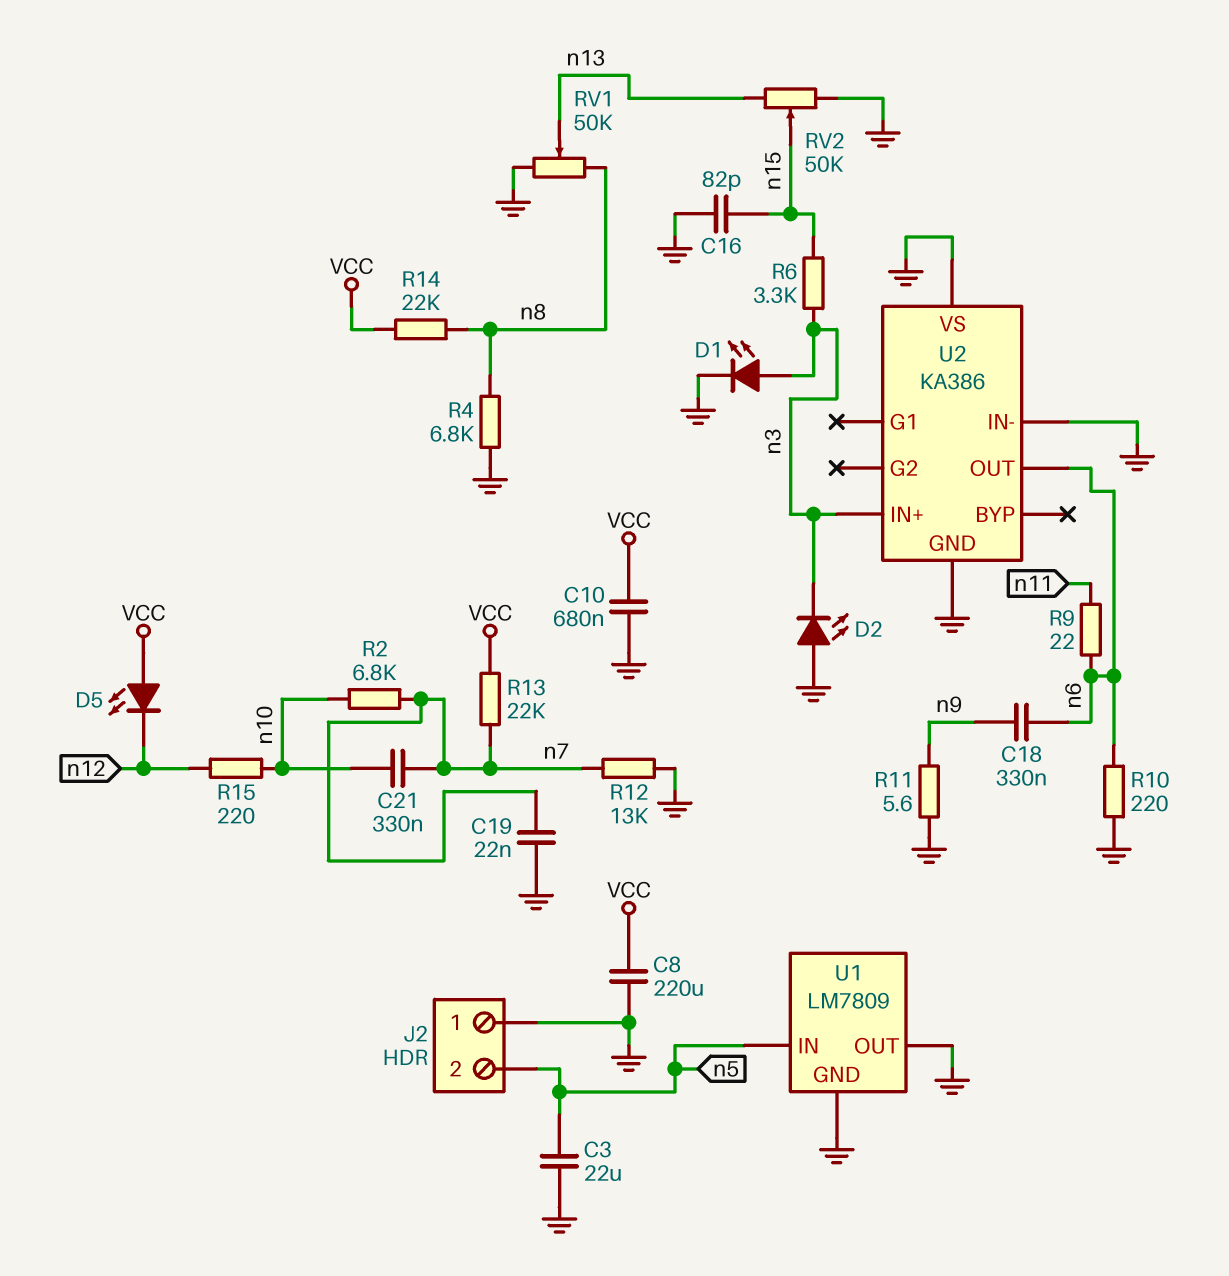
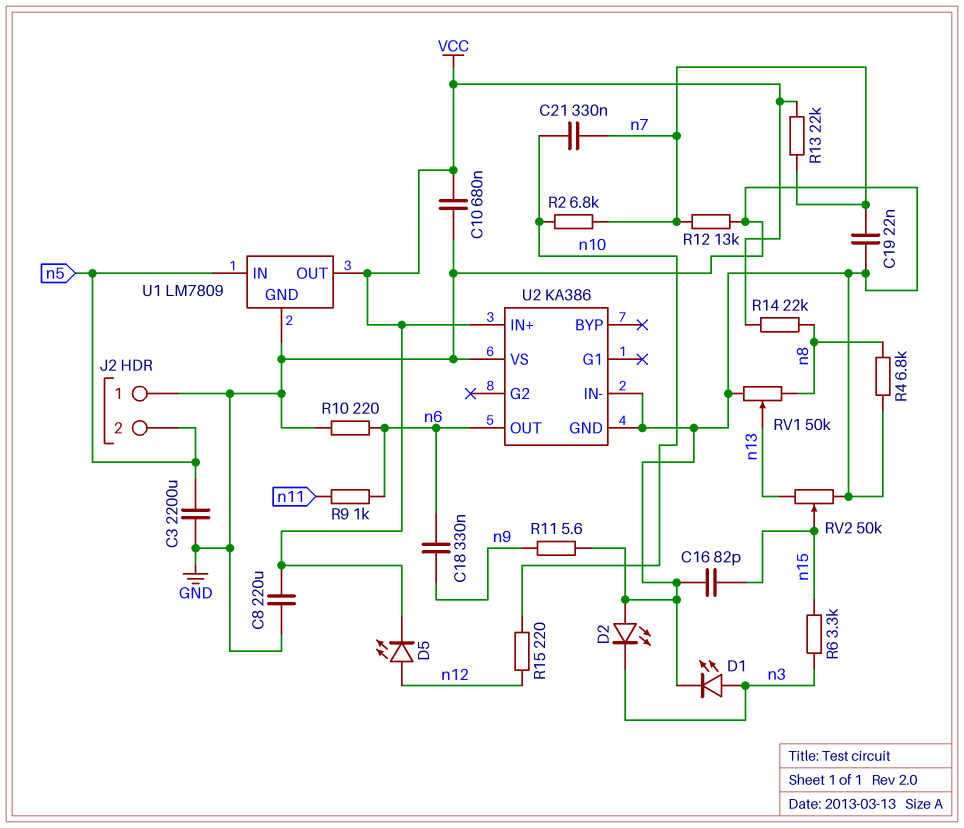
C3: 22uF (GND, n5) -> 2200uF (GND, n5)
D5: LED (A VCC, K n12) -> LED (A n12, K VCC)
R9: 22 (n6, n11) -> 1k (n6, n11)
U1 pin OUT: GND -> VCC
U2 pin IN+: n3 -> VCC

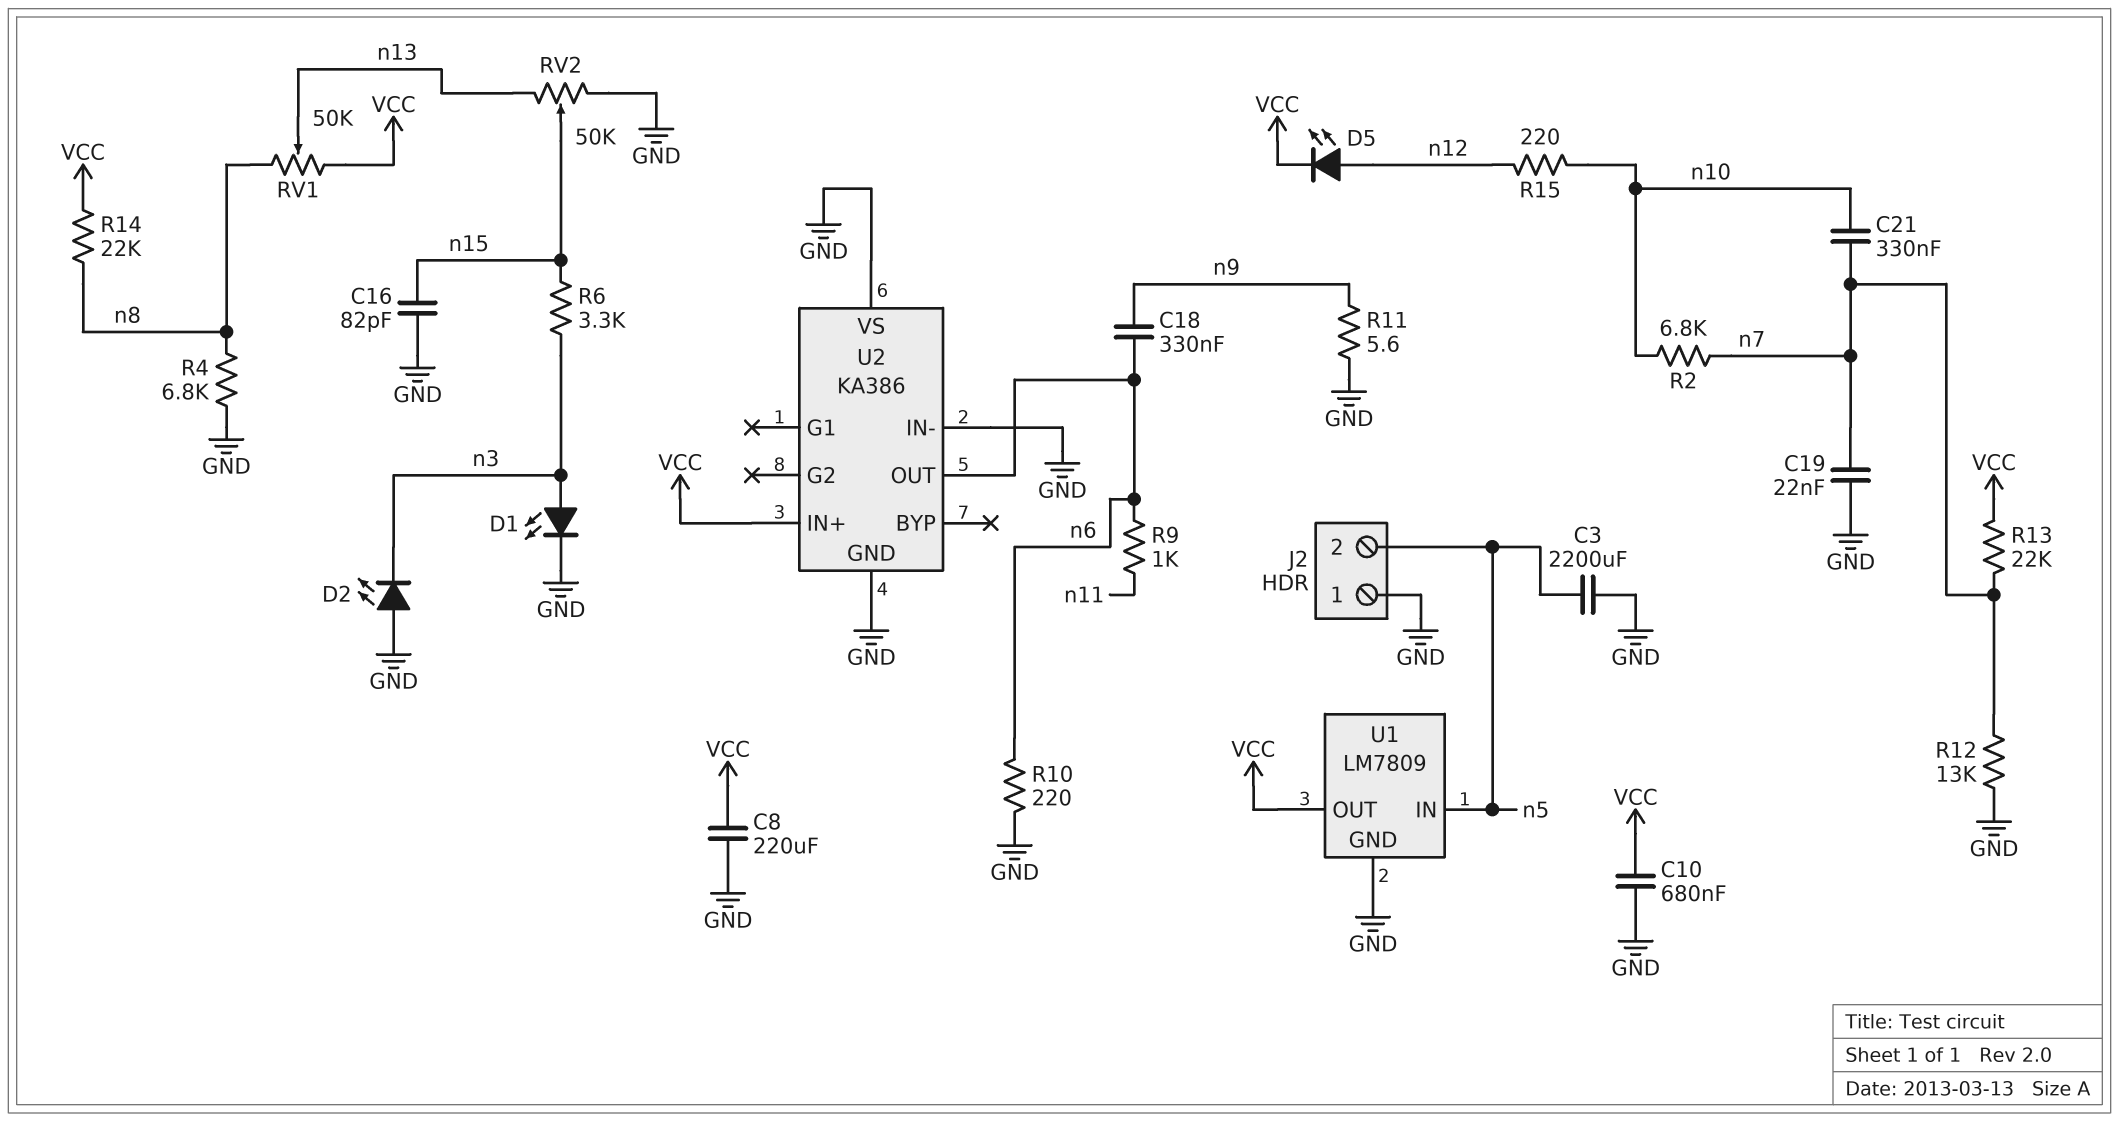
RV1: 50k (GND, n8, wiper n13) -> 50k (VCC, n8, wiper n13)

